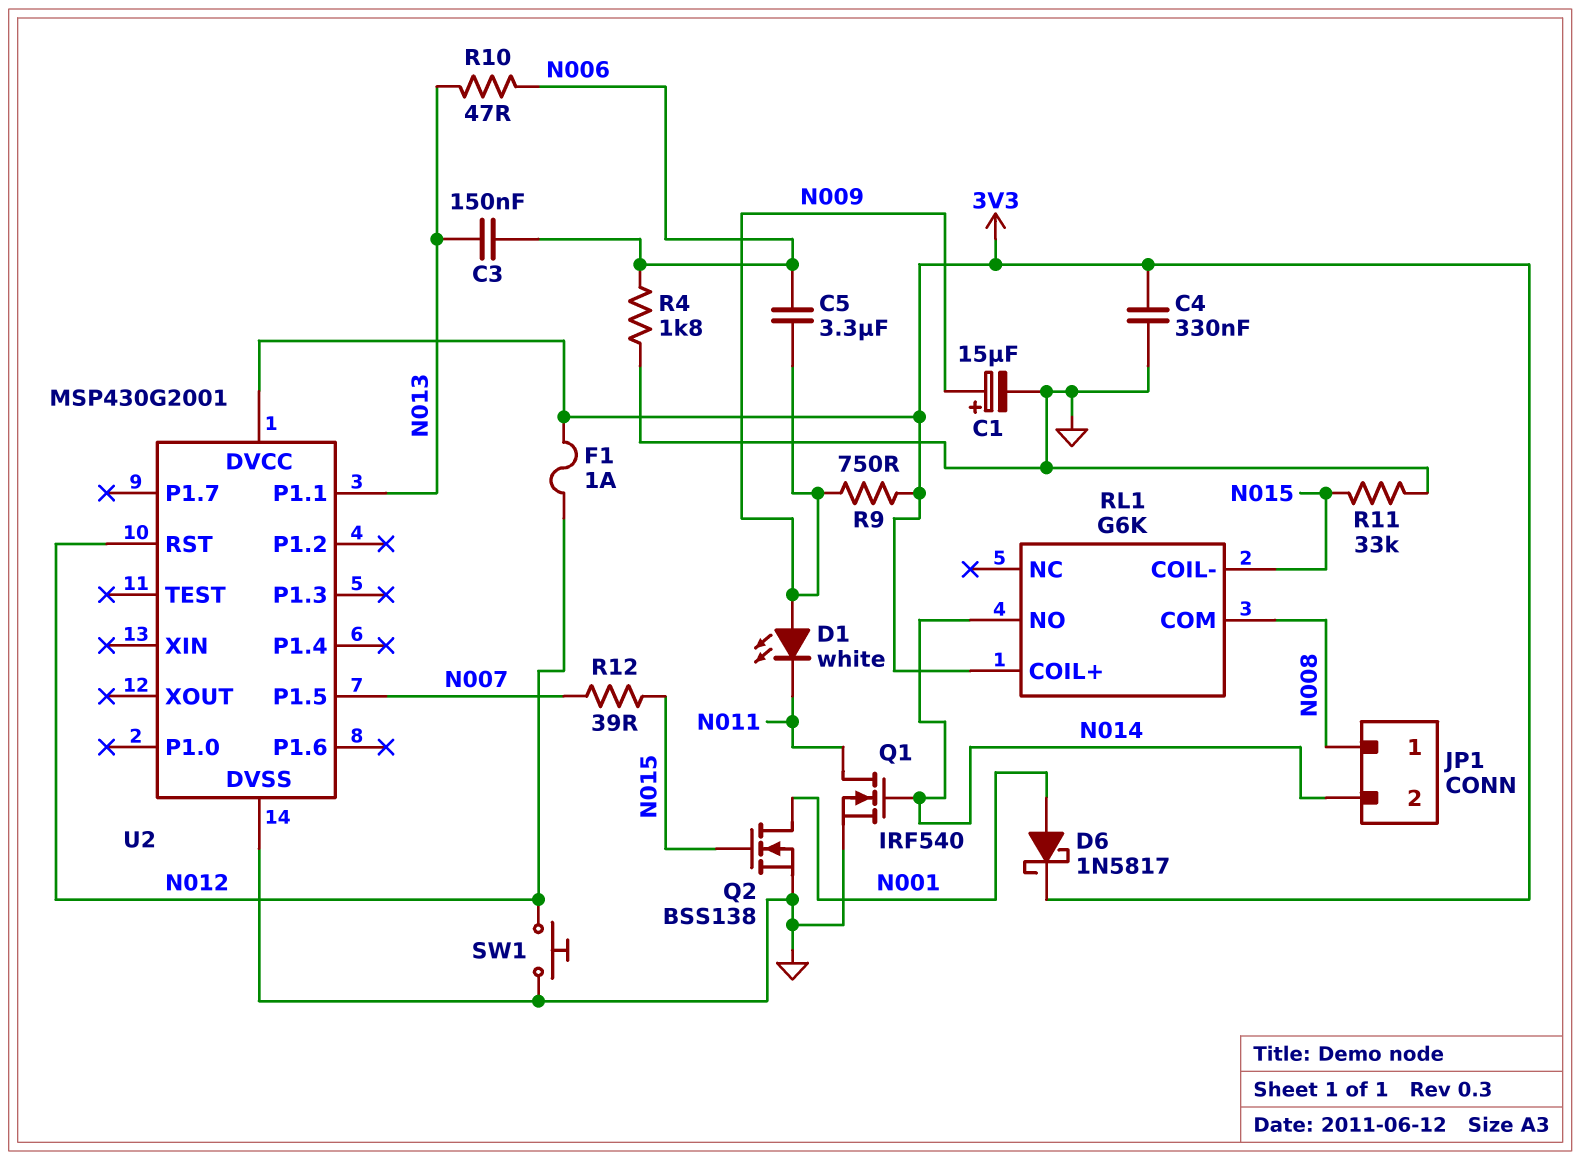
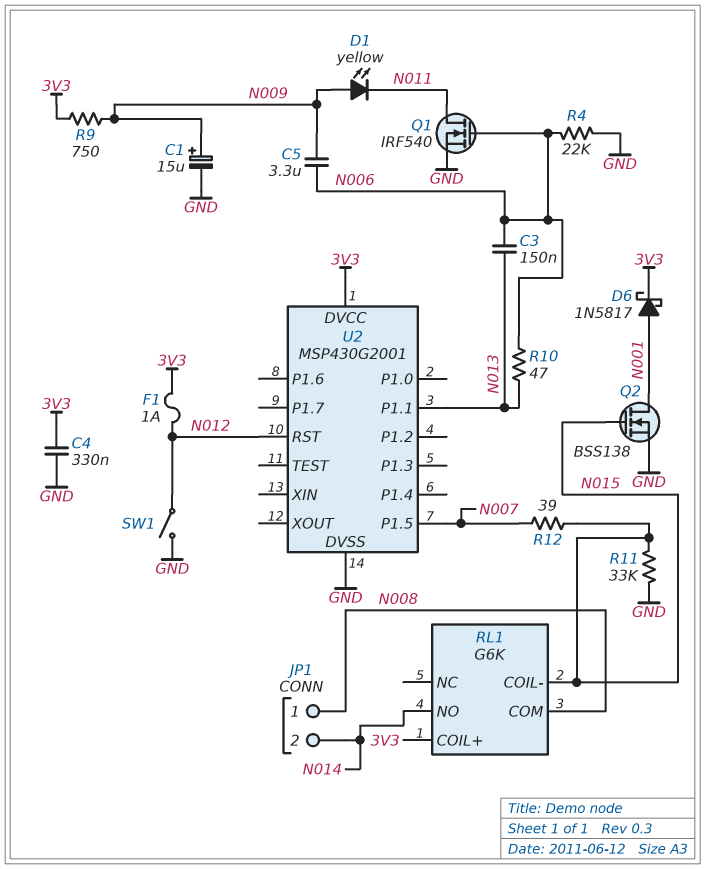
D1: LED white (A N009, K N011) -> LED yellow (A N009, K N011)
Q1: NMOS IRF540 (G N014, D N011, S GND) -> NMOS IRF540 (G N006, D N011, S GND)
R4: 1.8k (GND, N006) -> 22k (GND, N006)
SW1: button (GND, N012) -> switch (GND, N012)

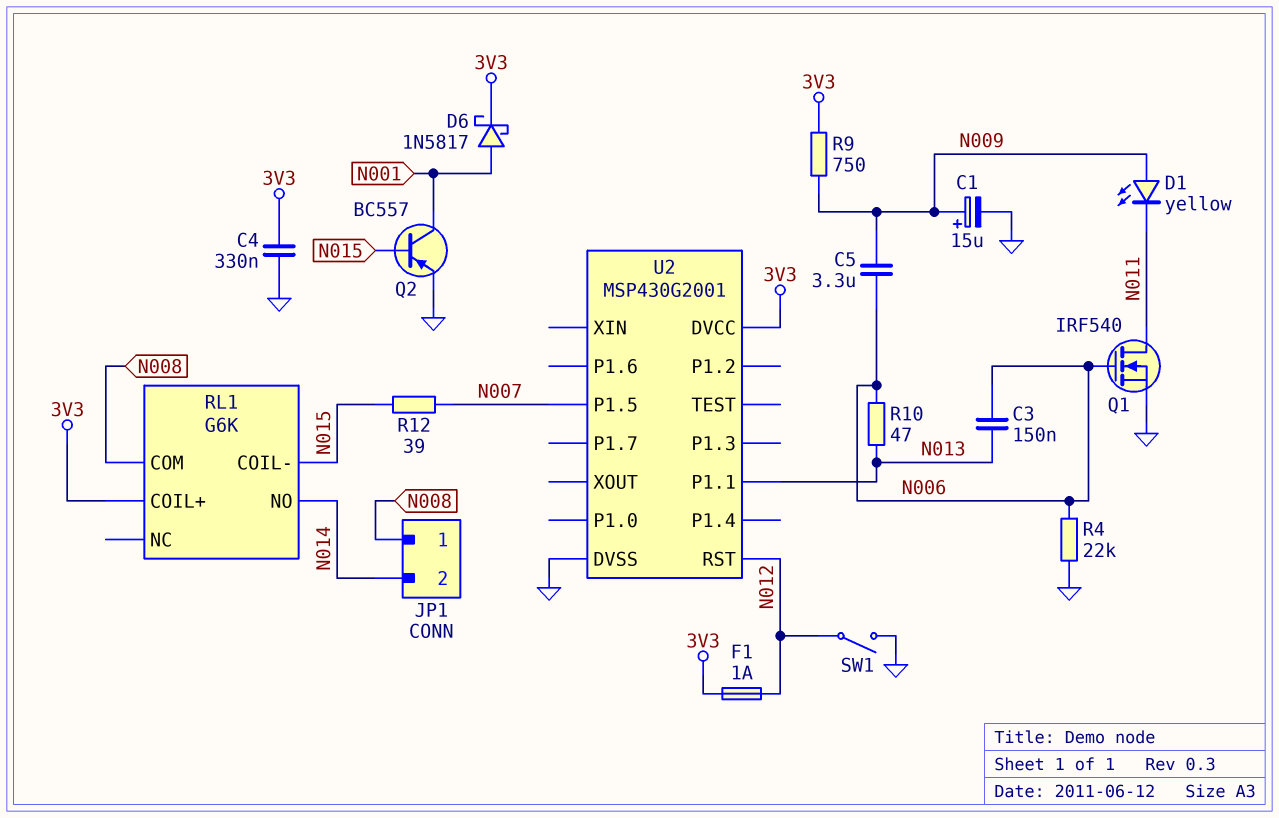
Q2: NMOS BSS138 (G N015, D N001, S GND) -> PNP BC557 (B N015, C N001, E GND)
R11: 33k (GND, N015) -> none

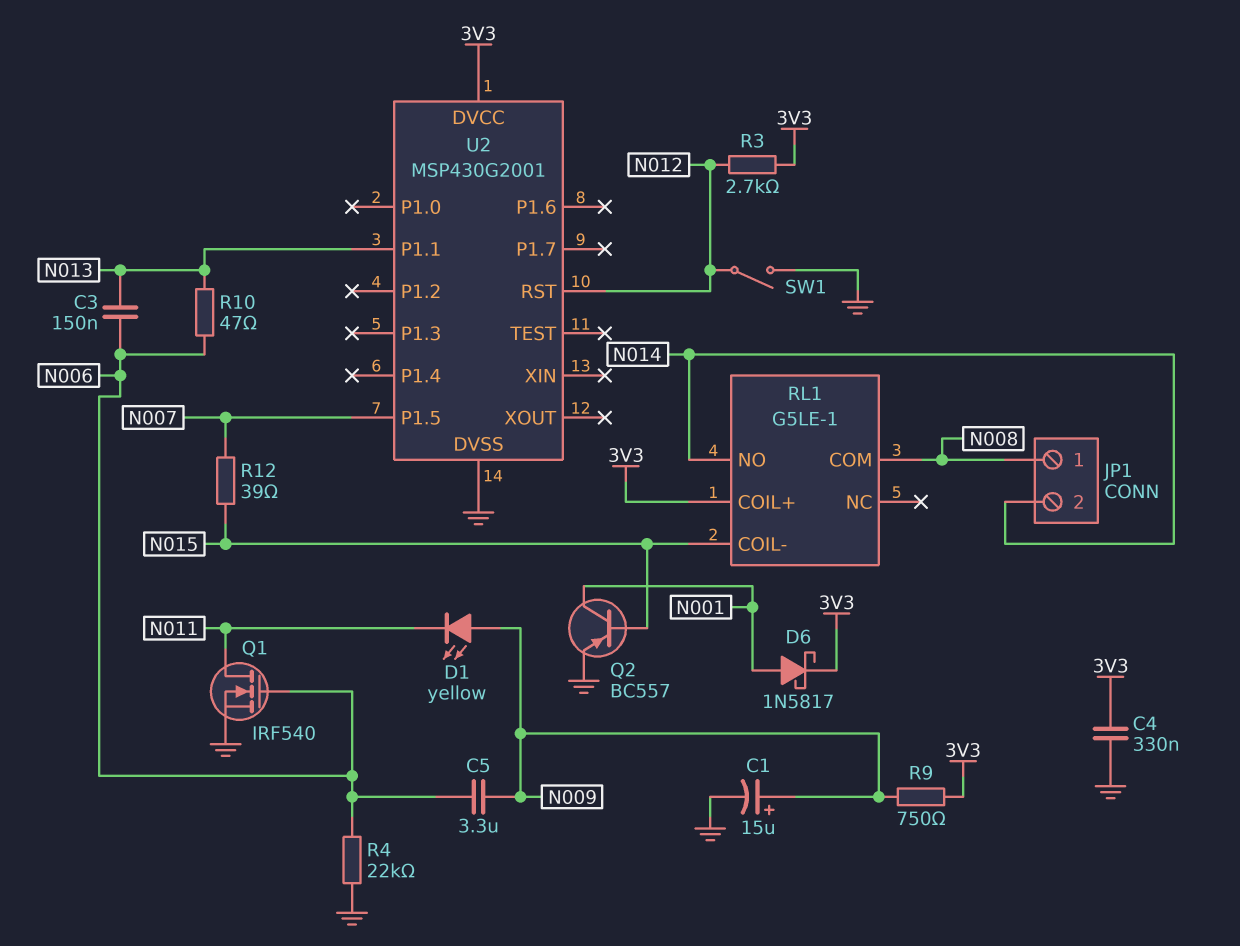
F1: 1A (3V3, N012) -> none
R3: none -> 2.7k (3V3, N012)
RL1: G6K -> G5LE-1

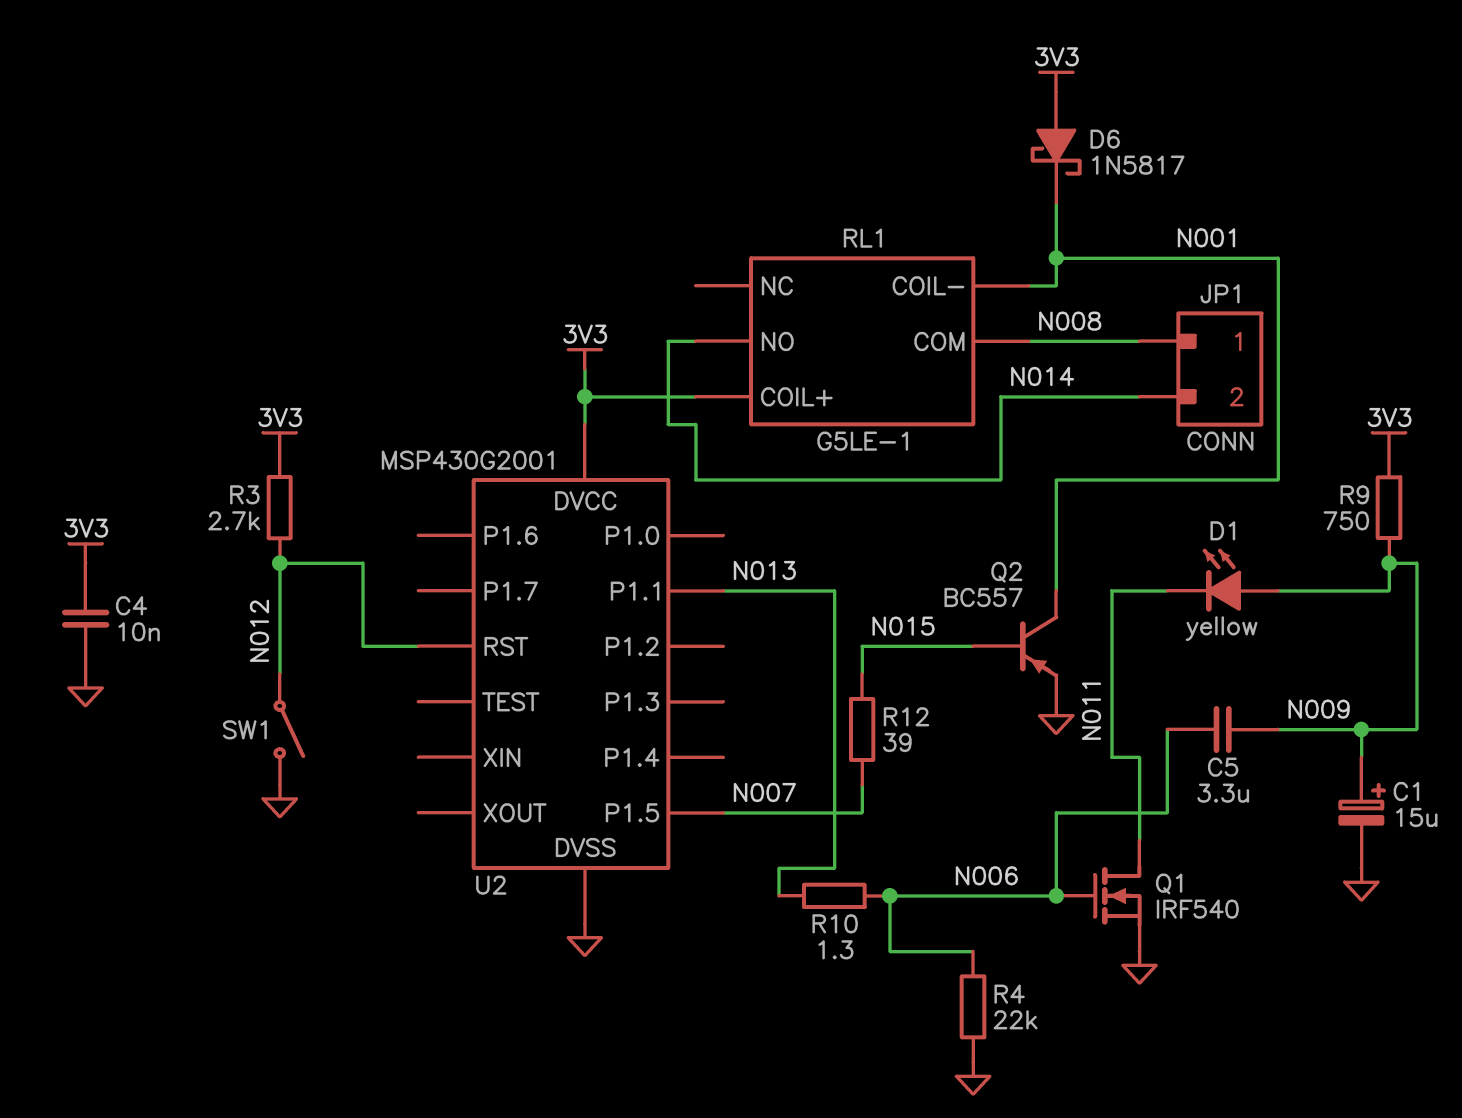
C3: 150nF (N006, N013) -> none
C4: 330nF (3V3, GND) -> 10nF (3V3, GND)
D6: schottky 1N5817 (A N001, K 3V3) -> schottky 1N5817 (A 3V3, K N001)
R10: 47 (N006, N013) -> 1.3 (N006, N013)
RL1 pin COIL-: N015 -> N001

